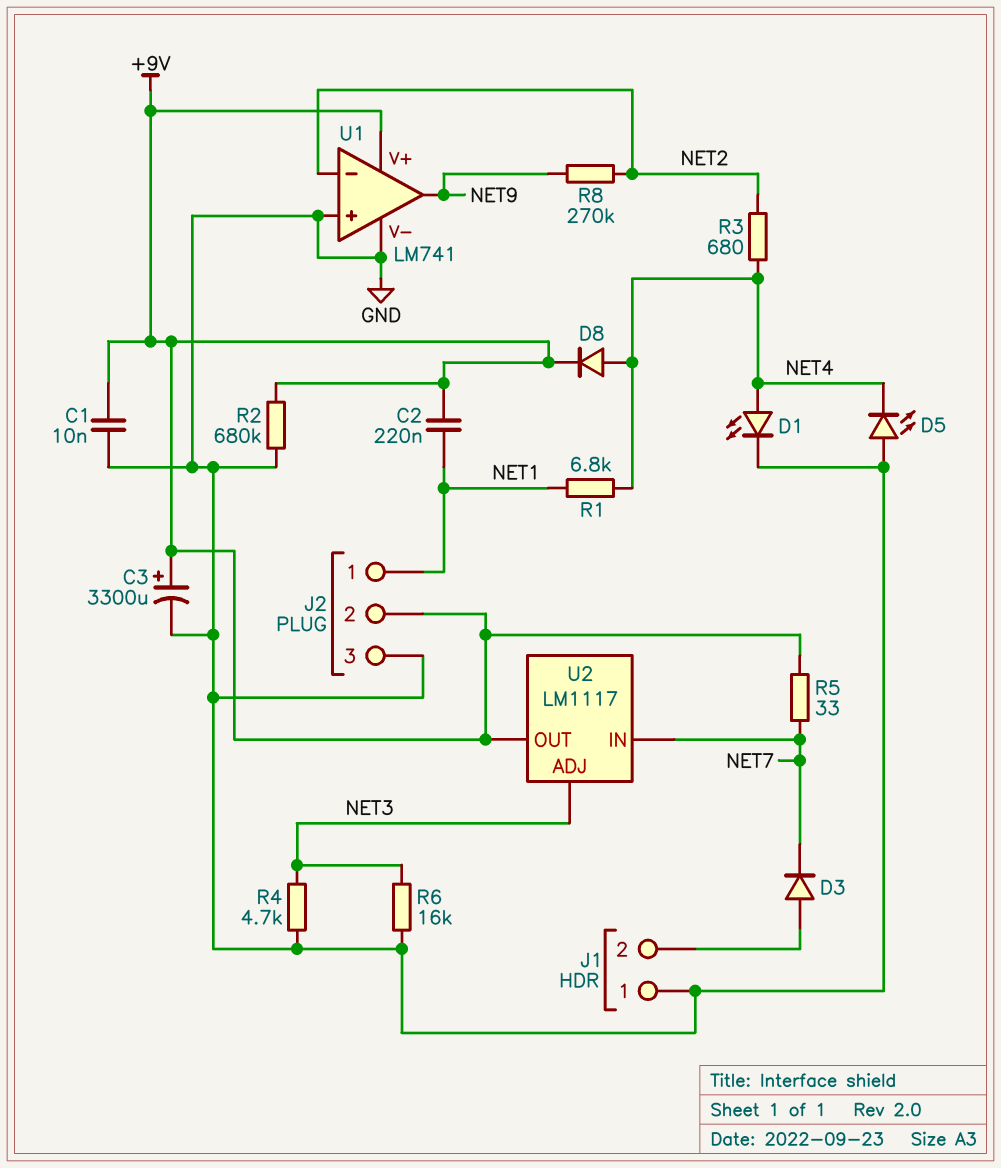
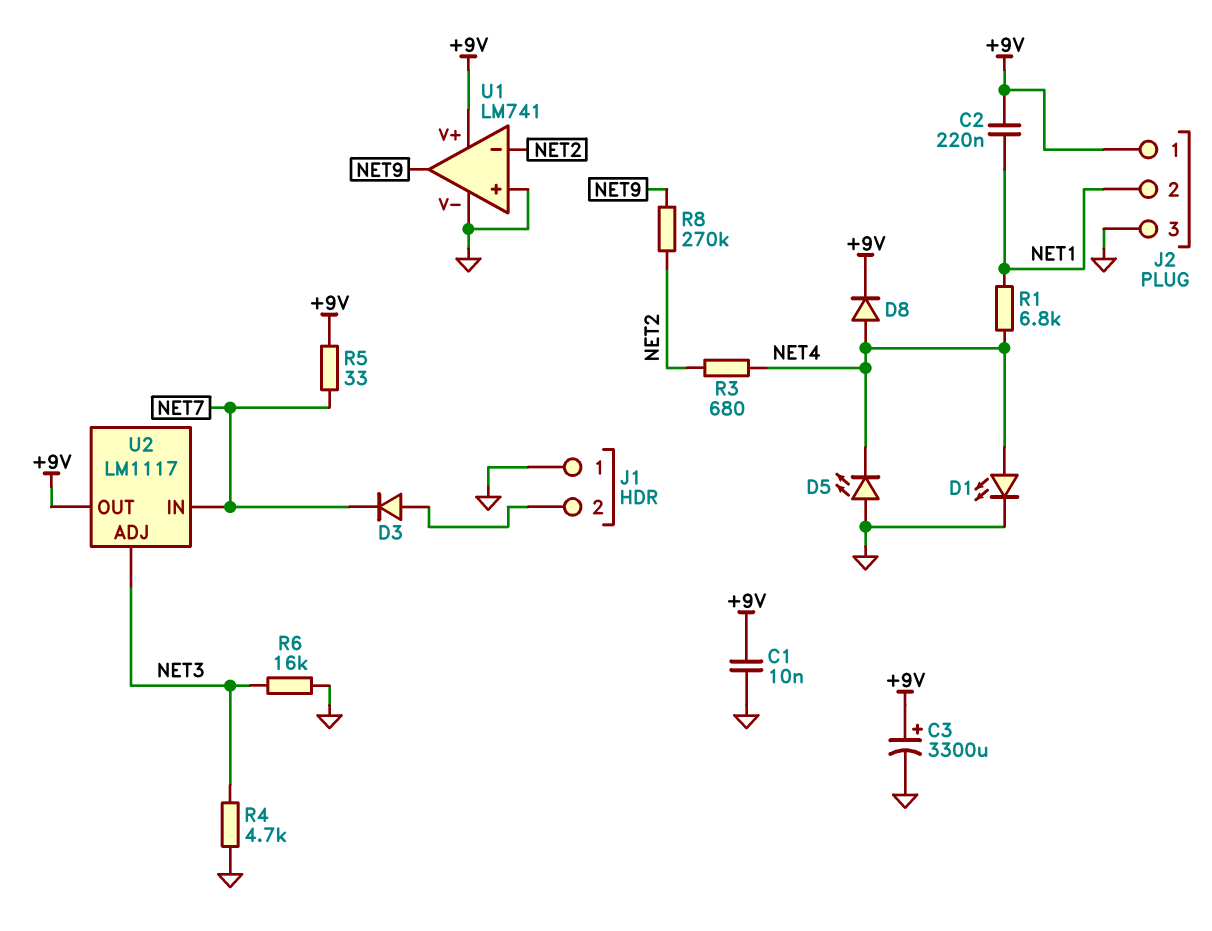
J2 pin 1: NET1 -> +9V
J2 pin 2: +9V -> NET1
R2: 680k (+9V, GND) -> none

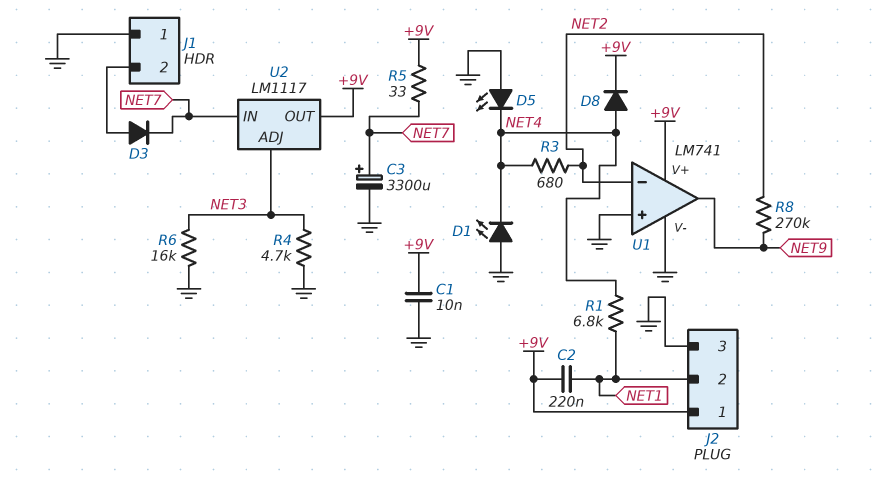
C3: 3300uF (plus +9V, minus GND) -> 3300uF (plus NET7, minus GND)
D1: LED (A NET4, K GND) -> LED (A GND, K NET4)

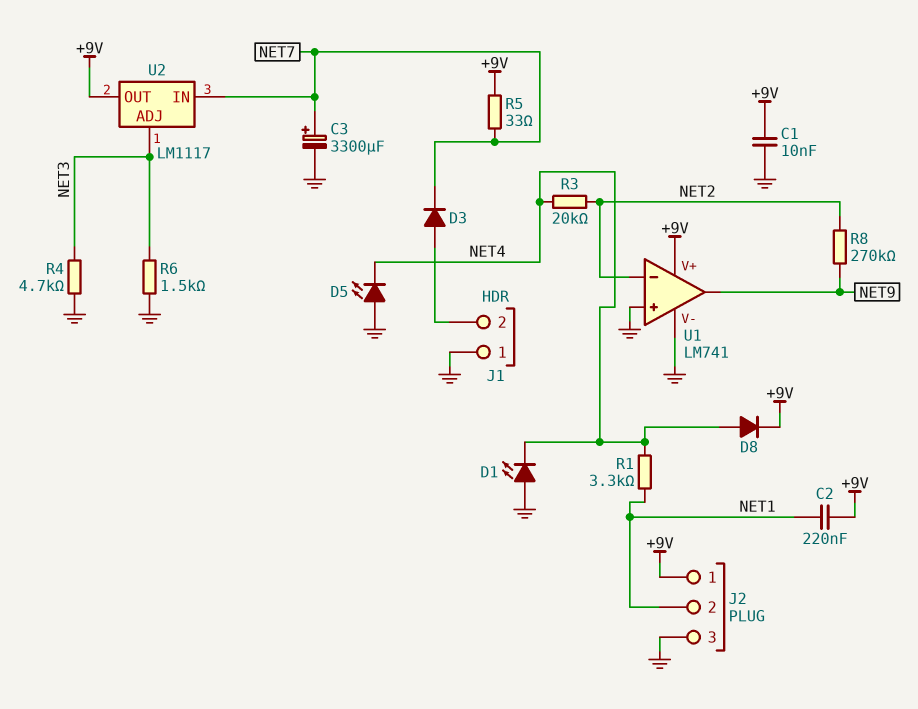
R1: 6.8k (NET1, NET4) -> 3.3k (NET1, NET4)
R3: 680 (NET2, NET4) -> 20k (NET2, NET4)
R6: 16k (GND, NET3) -> 1.5k (GND, NET3)

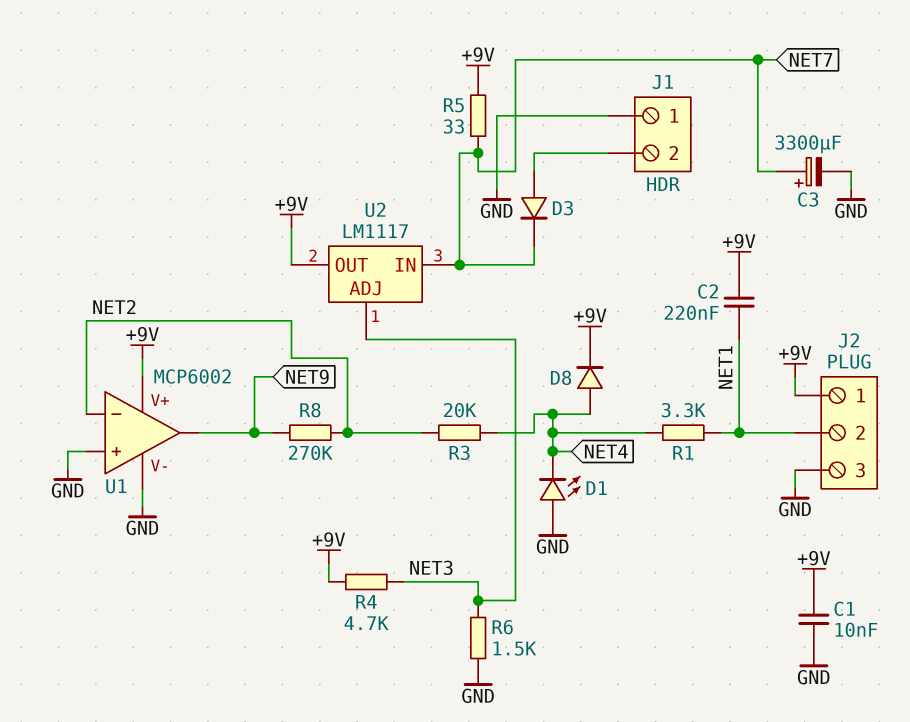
D5: LED (A GND, K NET4) -> none
R4: 4.7k (GND, NET3) -> 4.7k (+9V, NET3)
U1: LM741 -> MCP6002

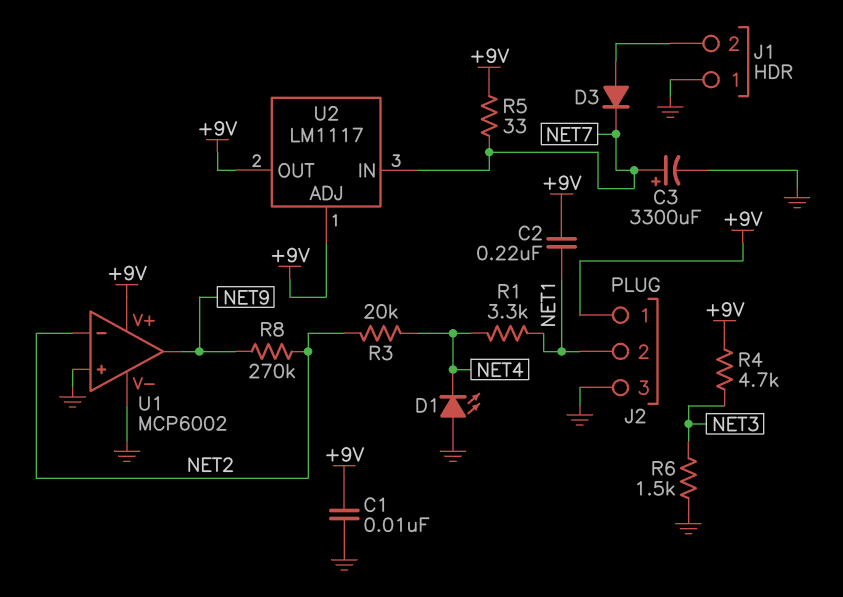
D8: diode (A NET4, K +9V) -> none
U2 pin ADJ: NET3 -> +9V

